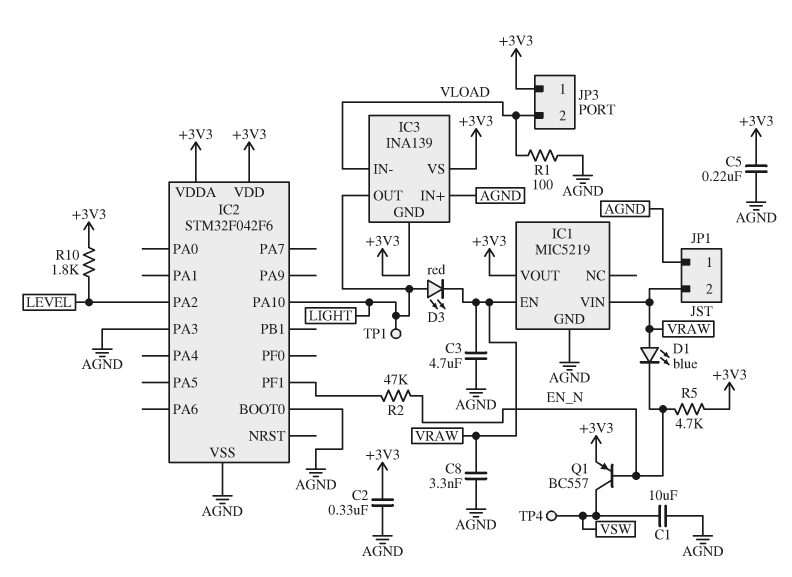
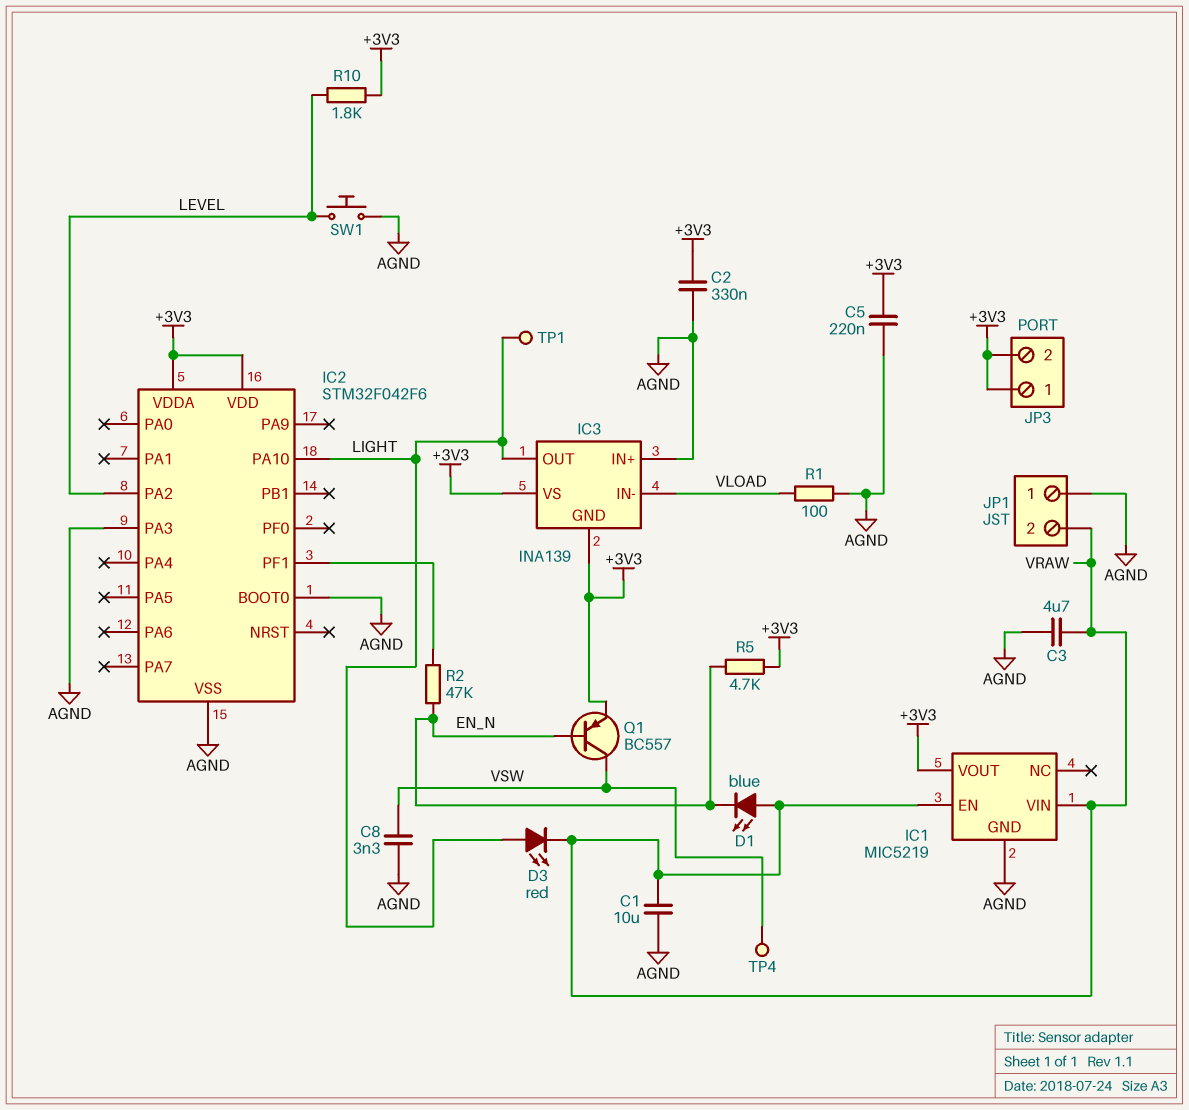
C1: 10uF (AGND, VSW) -> 10uF (AGND, VRAW)
C8: 3.3nF (AGND, VRAW) -> 3.3nF (AGND, VSW)
JP3 pin 2: VLOAD -> +3V3
SW1: none -> button (AGND, LEVEL)

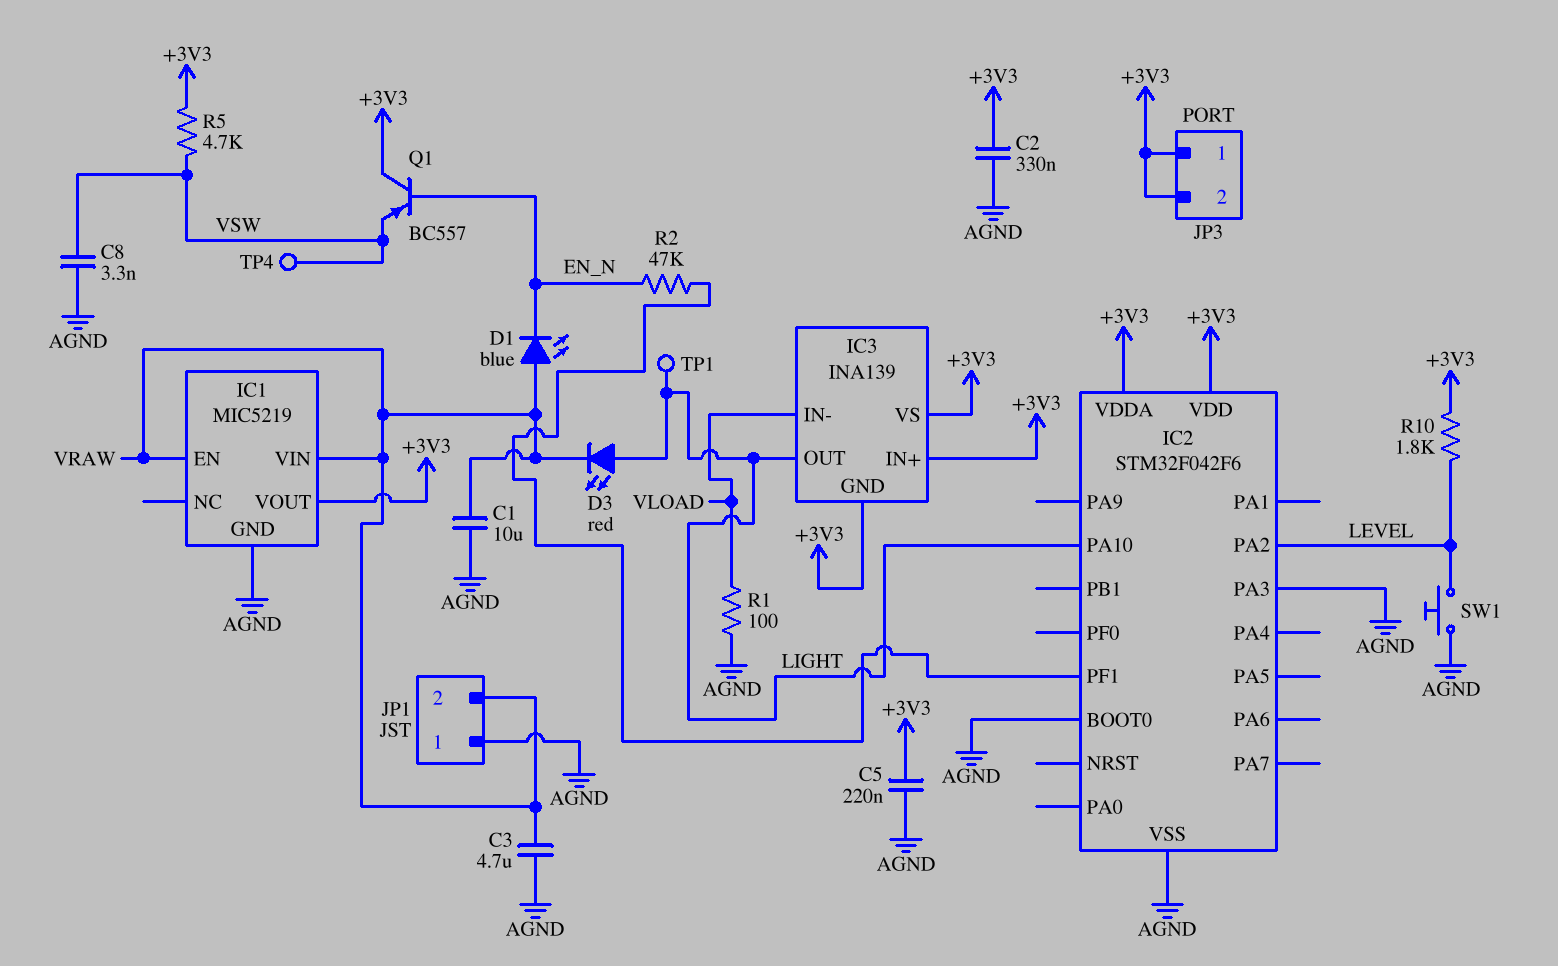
IC3 pin IN+: AGND -> +3V3
Q1: PNP BC557 (B EN_N, C VSW, E +3V3) -> PNP BC557 (B EN_N, C +3V3, E VSW)
R5: 4.7k (+3V3, EN_N) -> 4.7k (+3V3, VSW)

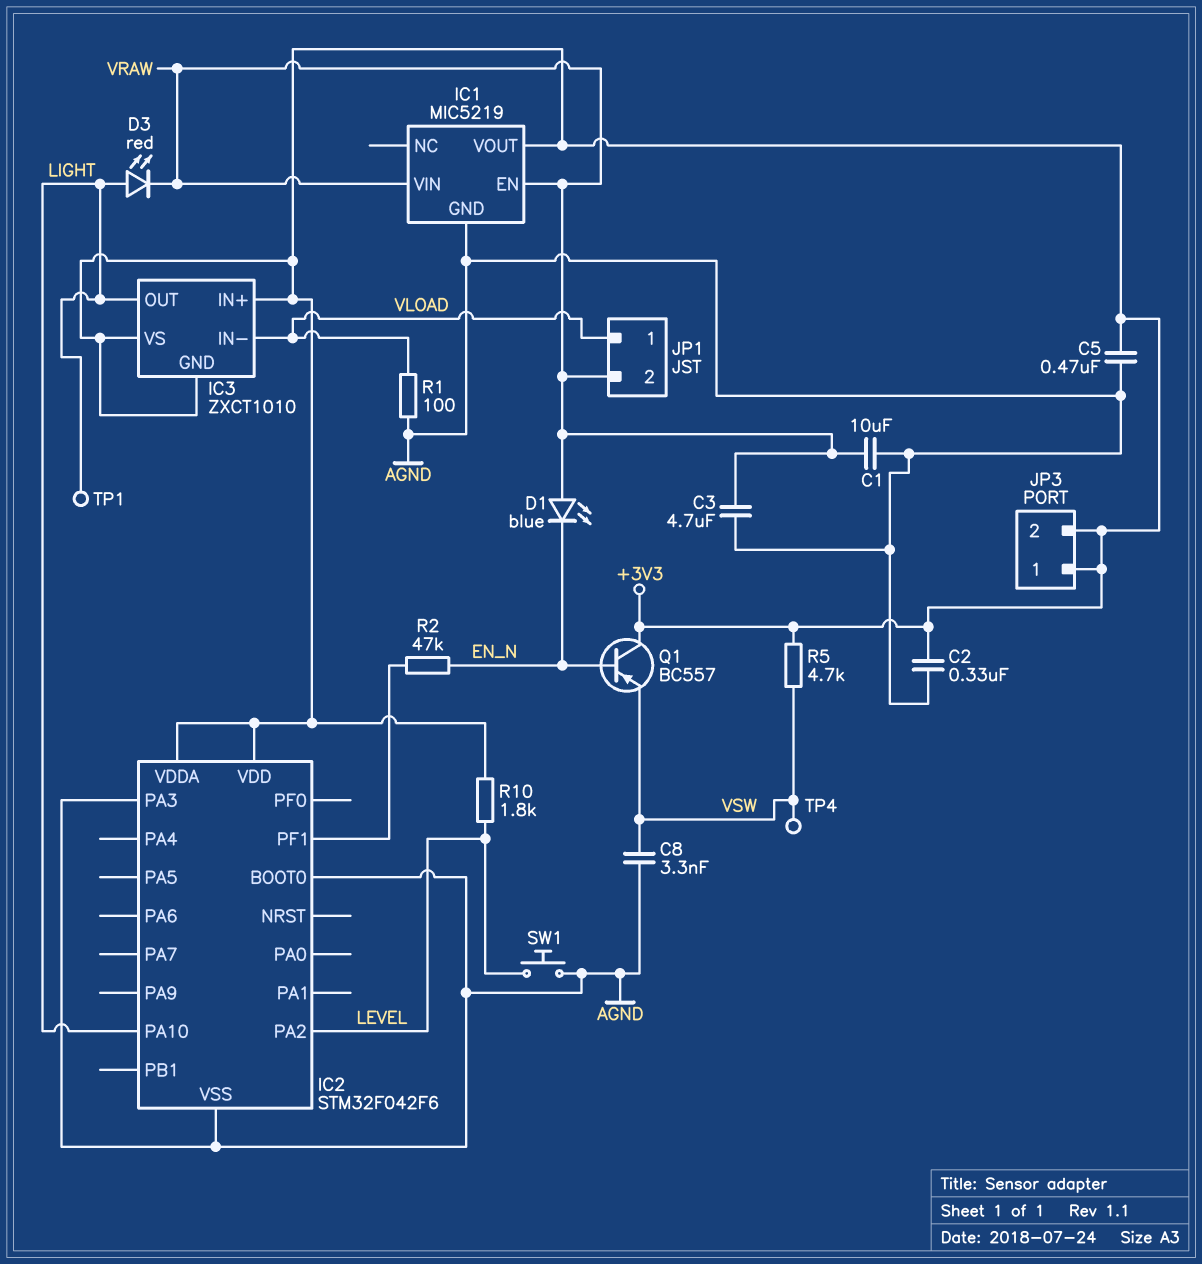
C5: 220nF (+3V3, AGND) -> 470nF (+3V3, AGND)
IC3: INA139 -> ZXCT1010
JP1 pin 1: AGND -> VLOAD

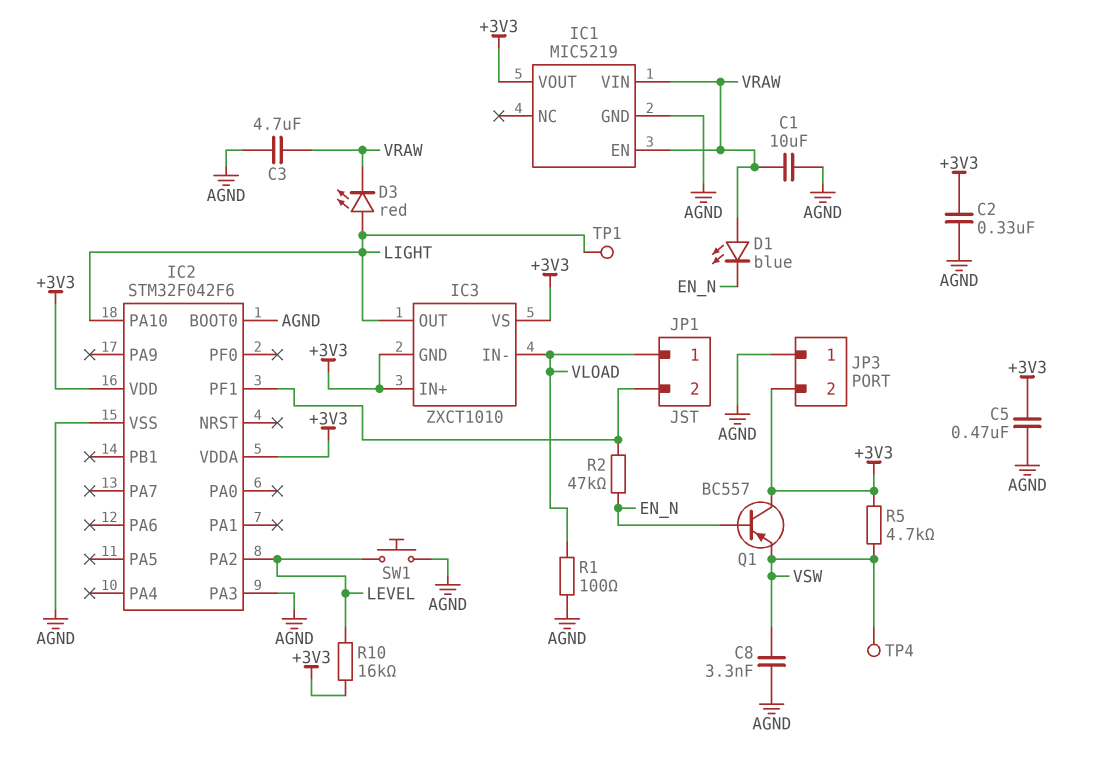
JP1 pin 2: VRAW -> IC2/PF1
JP3 pin 1: +3V3 -> AGND
R10: 1.8k (+3V3, LEVEL) -> 16k (+3V3, LEVEL)

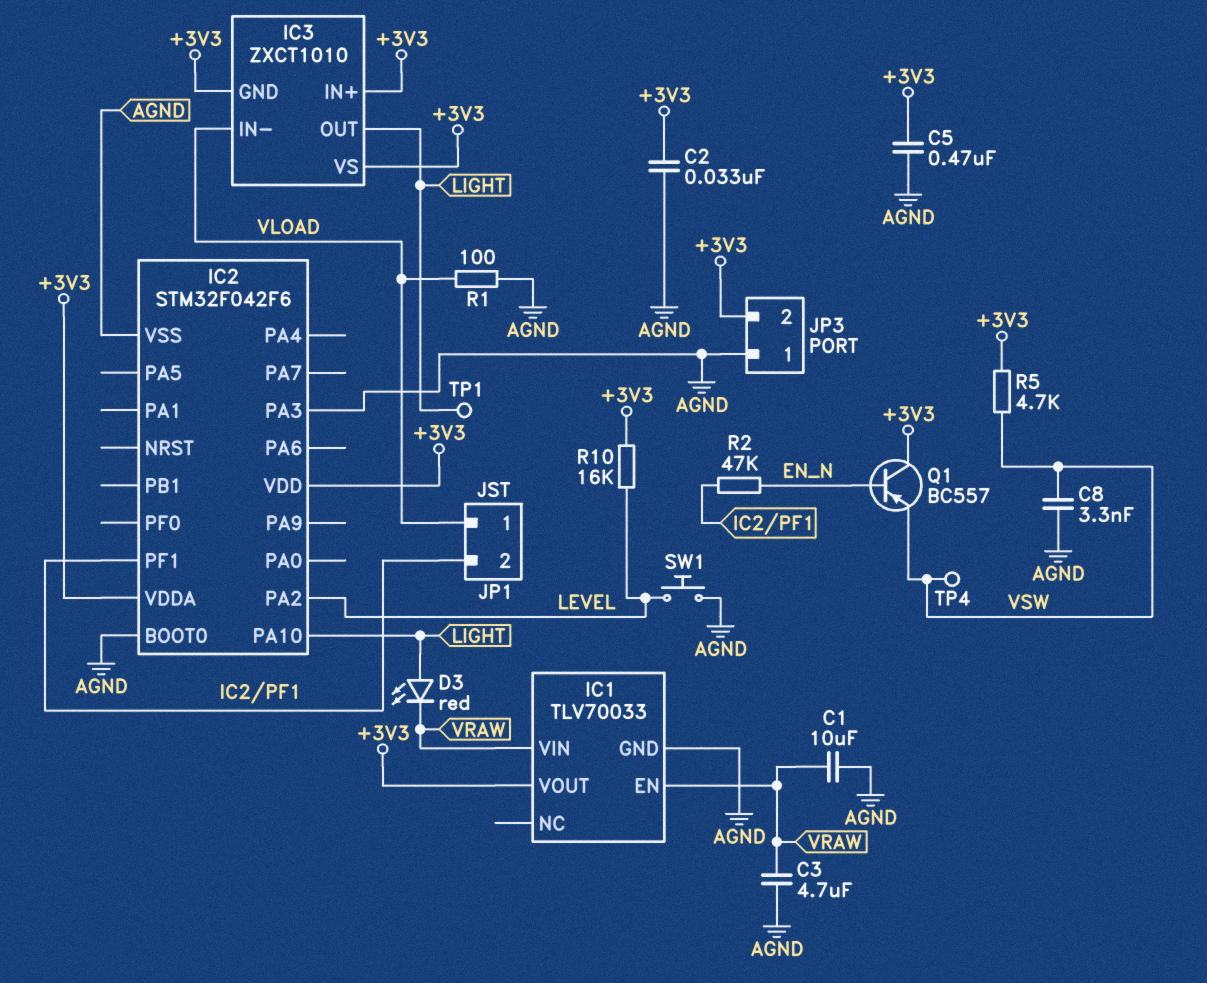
C2: 330nF (+3V3, AGND) -> 33nF (+3V3, AGND)
D1: LED blue (A VRAW, K EN_N) -> none
IC1: MIC5219 -> TLV70033

